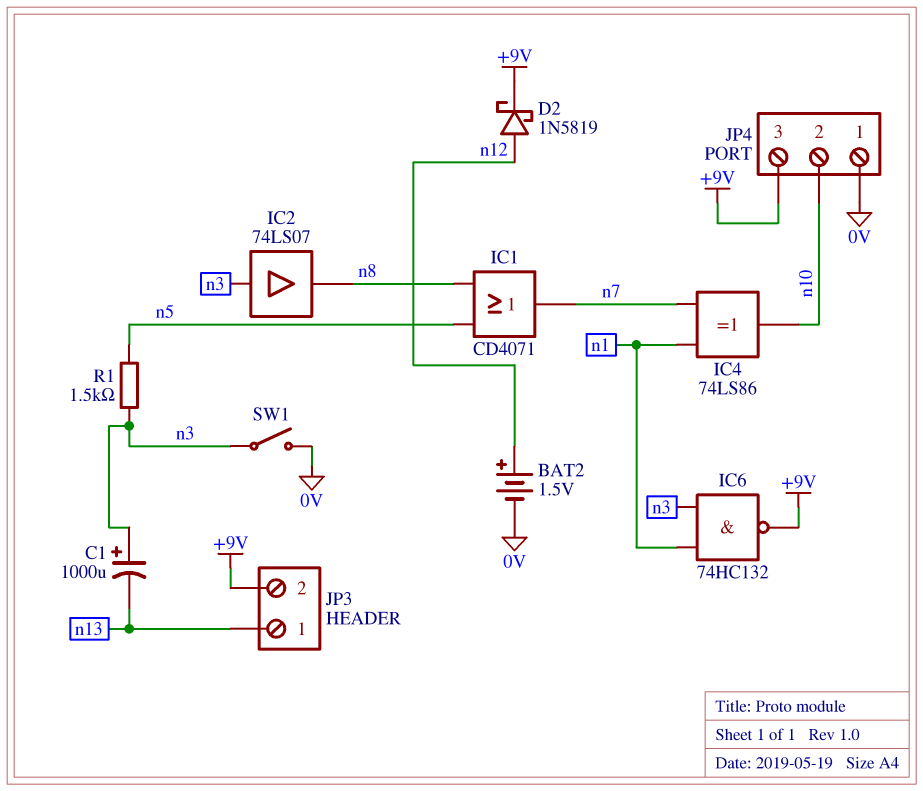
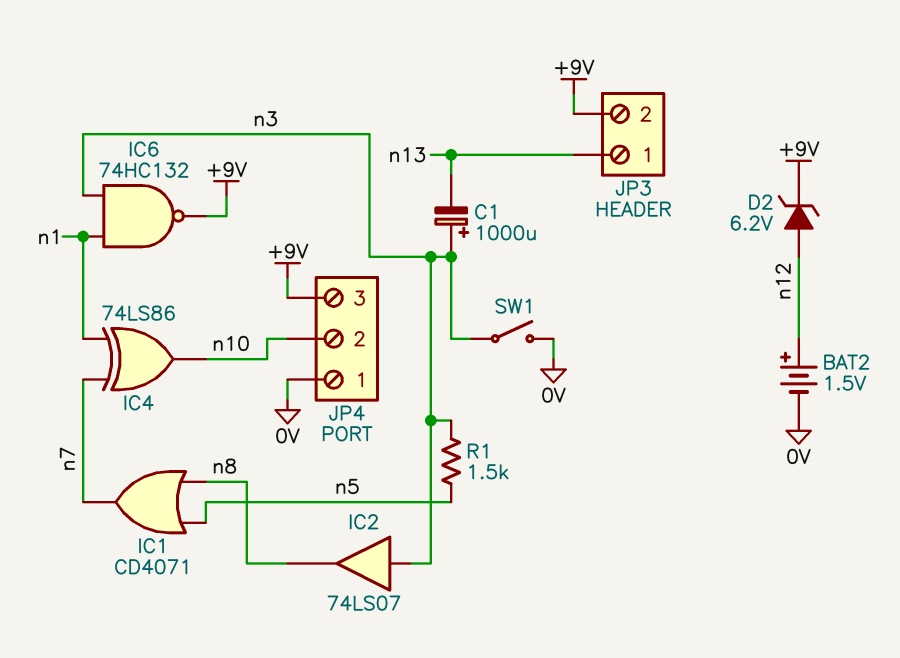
D2: schottky 1N5819 (A n12, K +9V) -> zener 6.2V (A n12, K +9V)

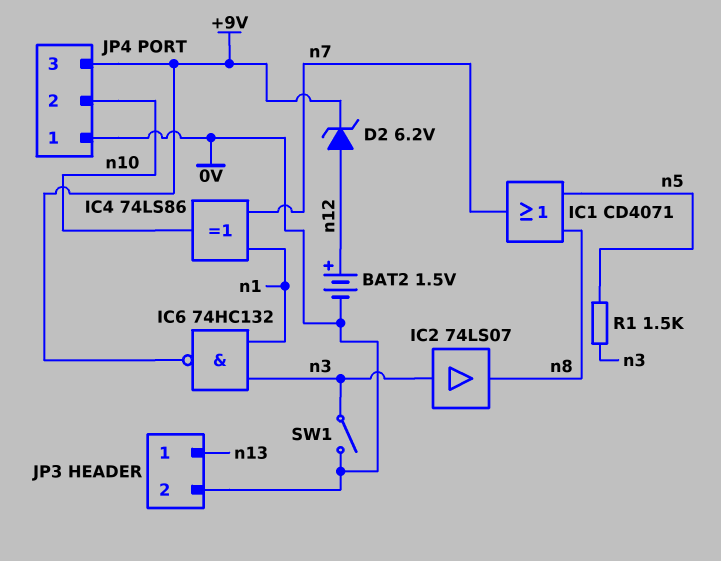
C1: 1000uF (plus n3, minus n13) -> none
JP3 pin 2: +9V -> 0V

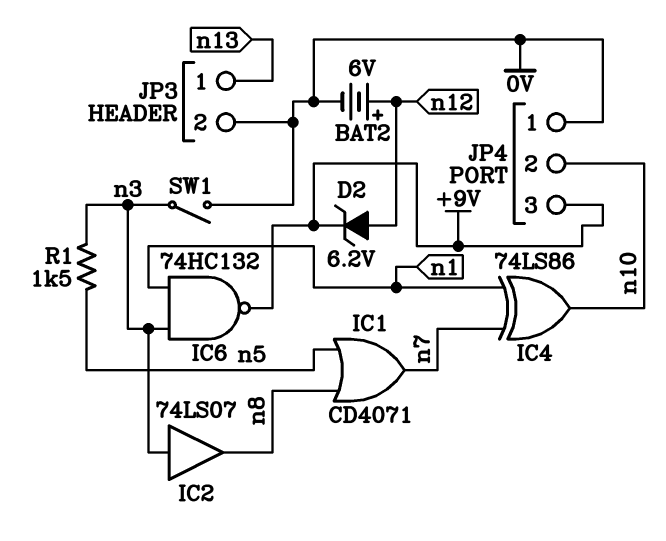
BAT2: 1.5V (plus n12, minus 0V) -> 6V (plus n12, minus 0V)

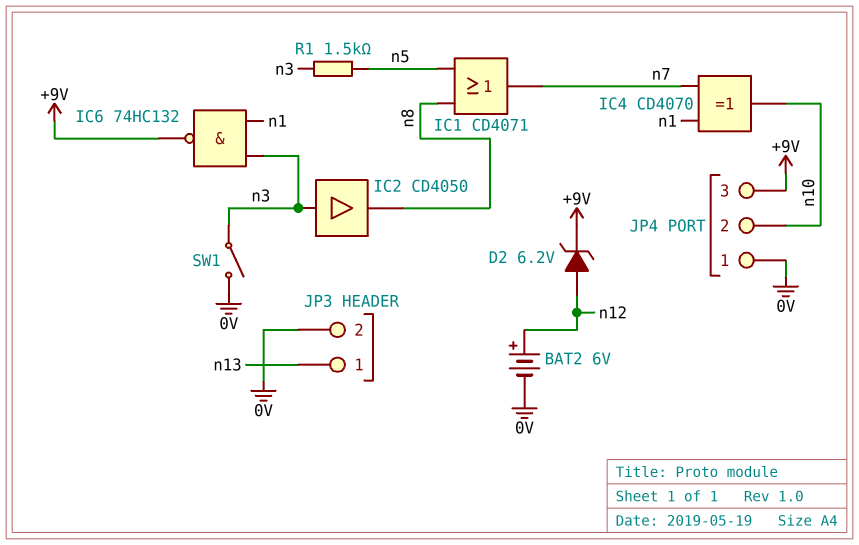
IC2: buffer 74LS07 (in n3, out n8) -> buffer CD4050 (in n3, out n8)
IC4: XOR 74LS86 (in n1, in n7, out n10) -> XOR CD4070 (in n1, in n7, out n10)

